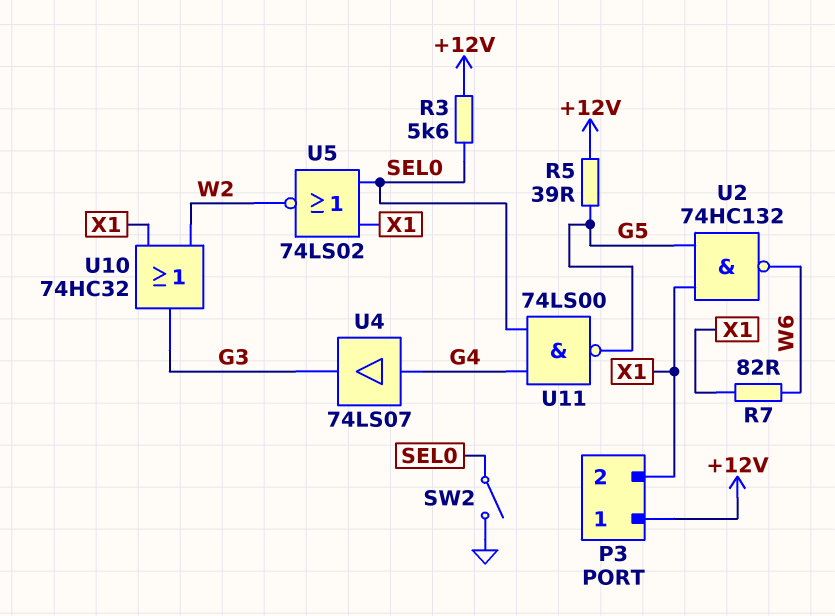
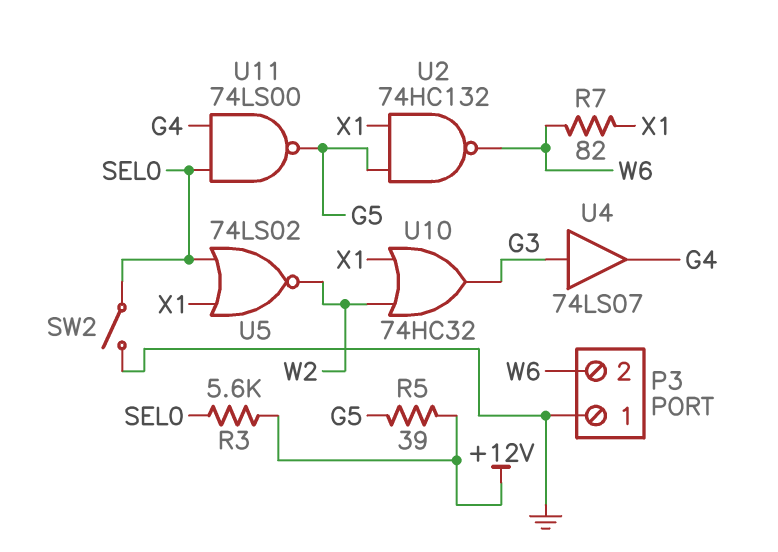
P3 pin 1: +12V -> GND
P3 pin 2: X1 -> W6
U4: buffer 74LS07 (in G4, out G3) -> buffer 74LS07 (in G3, out G4)

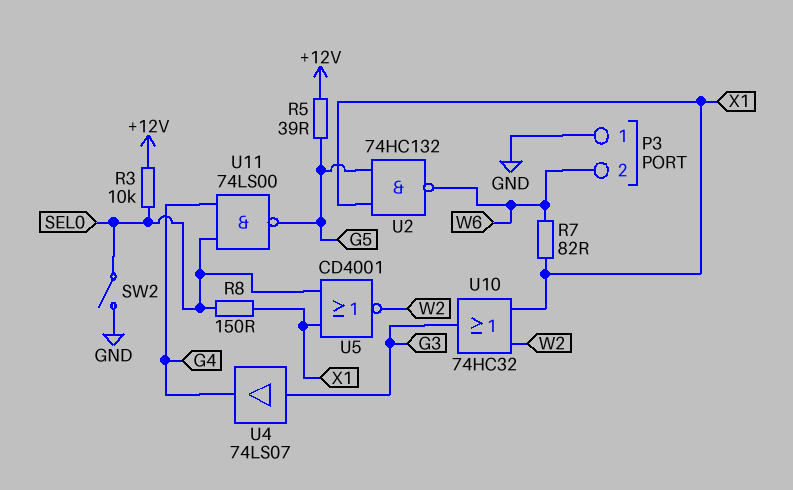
R3: 5.6k (+12V, SEL0) -> 10k (+12V, SEL0)
R8: none -> 150 (SEL0, X1)
U5: NOR 74LS02 (in SEL0, in X1, out W2) -> NOR CD4001 (in SEL0, in X1, out W2)

